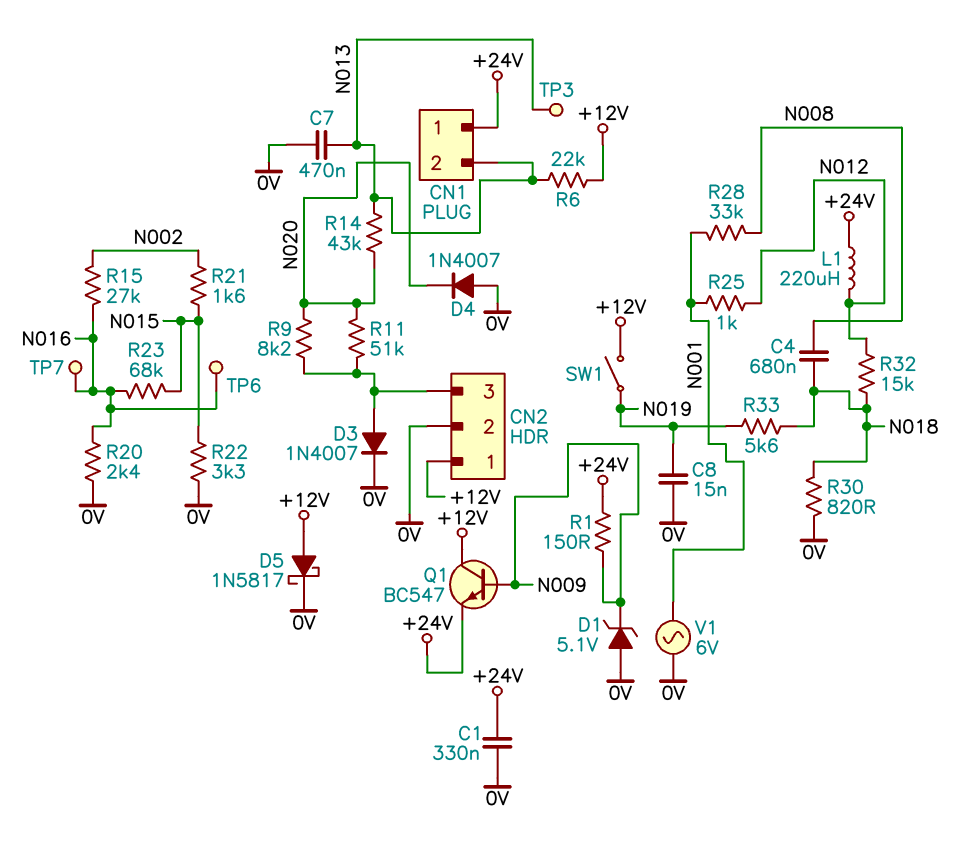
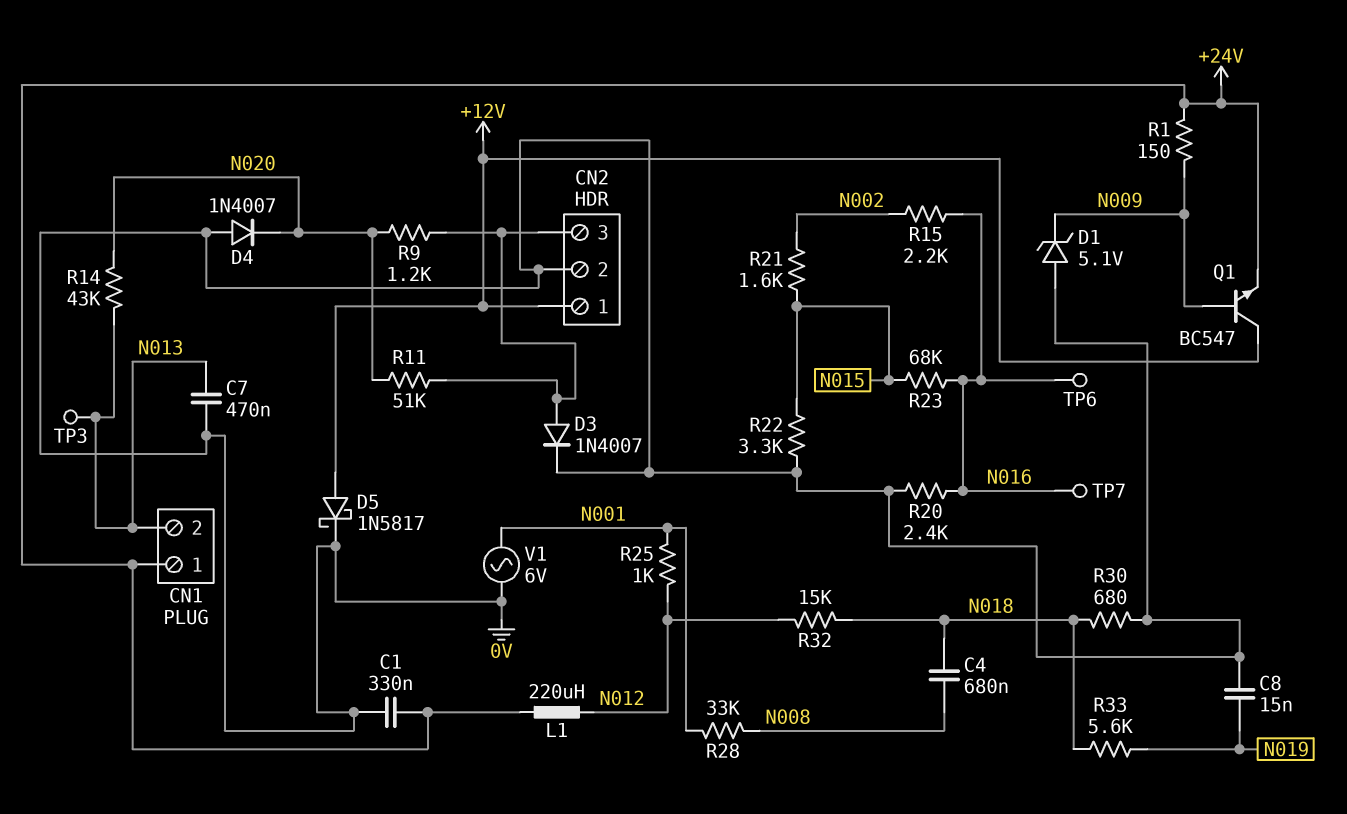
R6: 22k (+12V, N013) -> none
R9: 8.2k (CN2/3, N020) -> 1.2k (CN2/3, N020)
R15: 27k (N002, N016) -> 2.2k (N002, N016)
R30: 820 (0V, N018) -> 680 (0V, N018)
SW1: switch (+12V, N019) -> none

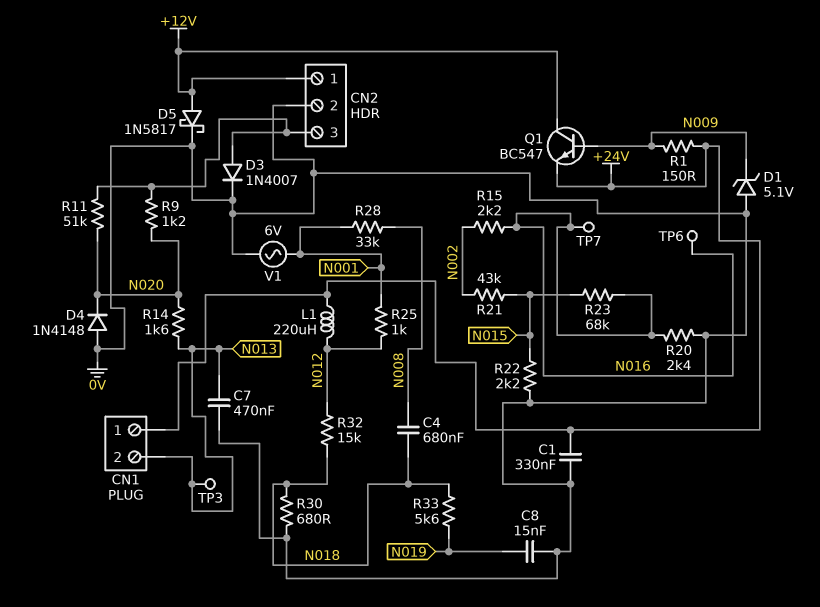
D4: diode 1N4007 (A 0V, K N020) -> diode 1N4148 (A 0V, K N020)
R14: 43k (N013, N020) -> 1.6k (N013, N020)
R21: 1.6k (N002, N015) -> 43k (N002, N015)
R22: 3.3k (0V, N015) -> 2.2k (0V, N015)

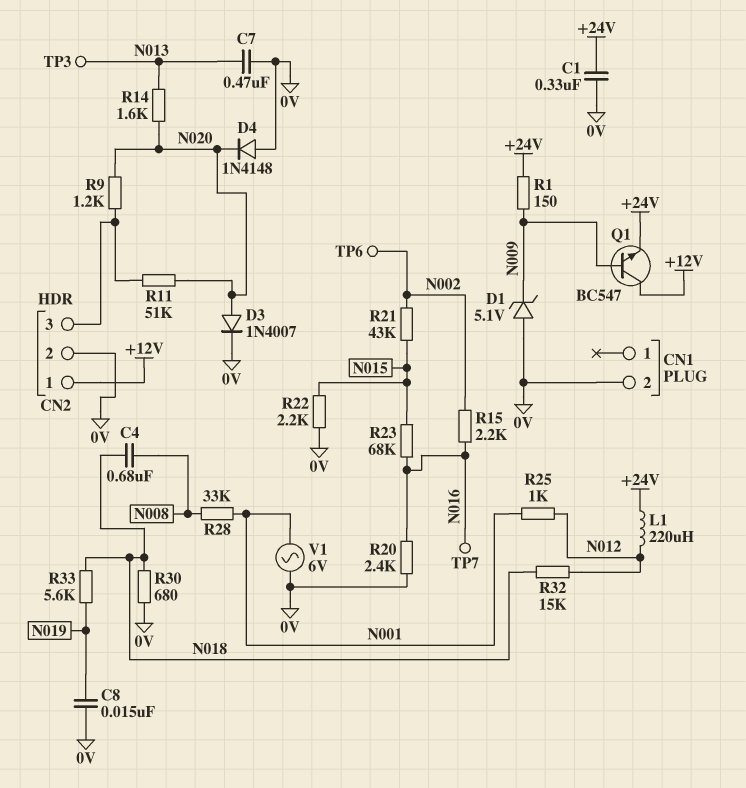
CN1 pin 1: +24V -> none
CN1 pin 2: N013 -> 0V
D3: diode 1N4007 (A CN2/3, K 0V) -> diode 1N4007 (A N020, K 0V)
D5: schottky 1N5817 (A +12V, K 0V) -> none
TP6: test point (N016) -> test point (N002)

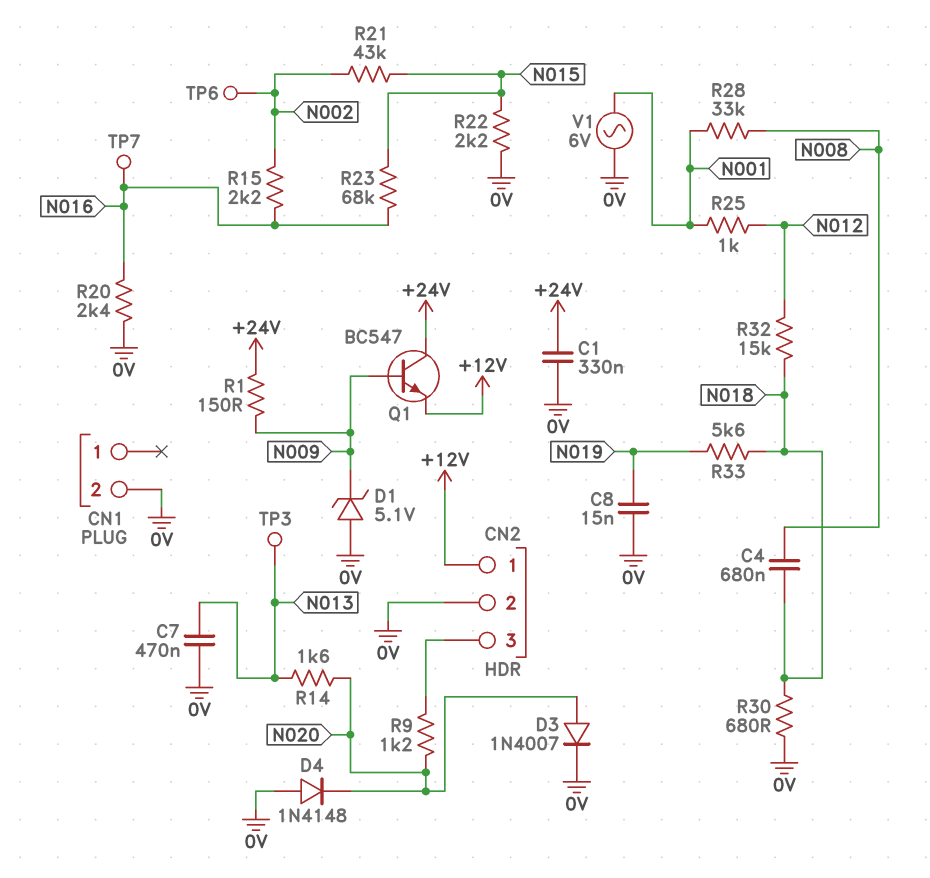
L1: 220uH (+24V, N012) -> none
Q1: NPN BC547 (B N009, C +12V, E +24V) -> NPN BC547 (B N009, C +24V, E +12V)
R11: 51k (CN2/3, N020) -> none

